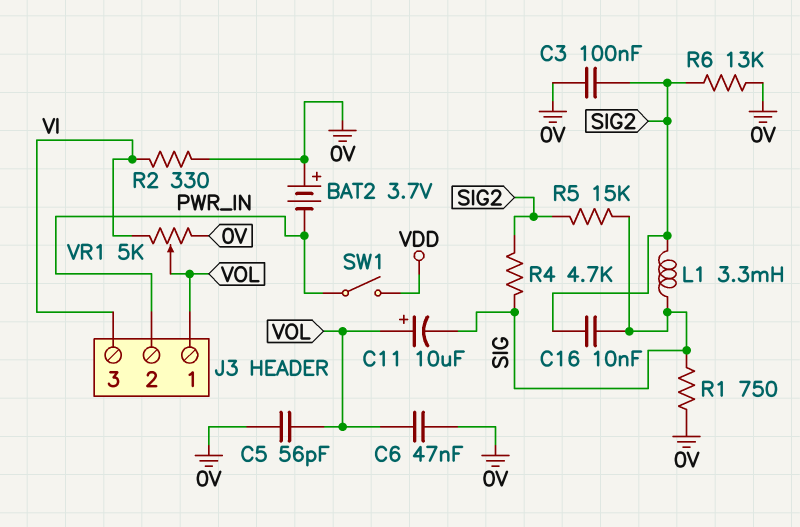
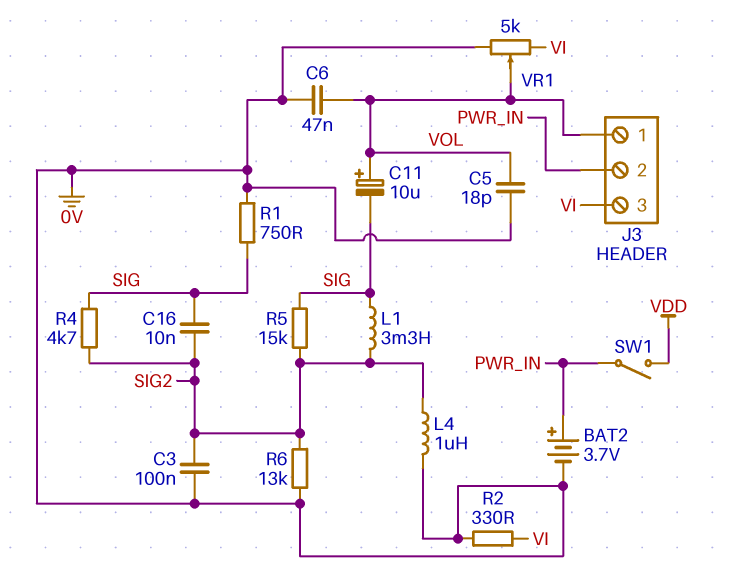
BAT2: 3.7V (plus 0V, minus PWR_IN) -> 3.7V (plus PWR_IN, minus 0V)
C5: 56pF (0V, VOL) -> 18pF (0V, VOL)
L4: none -> 1uH (0V, SIG2)

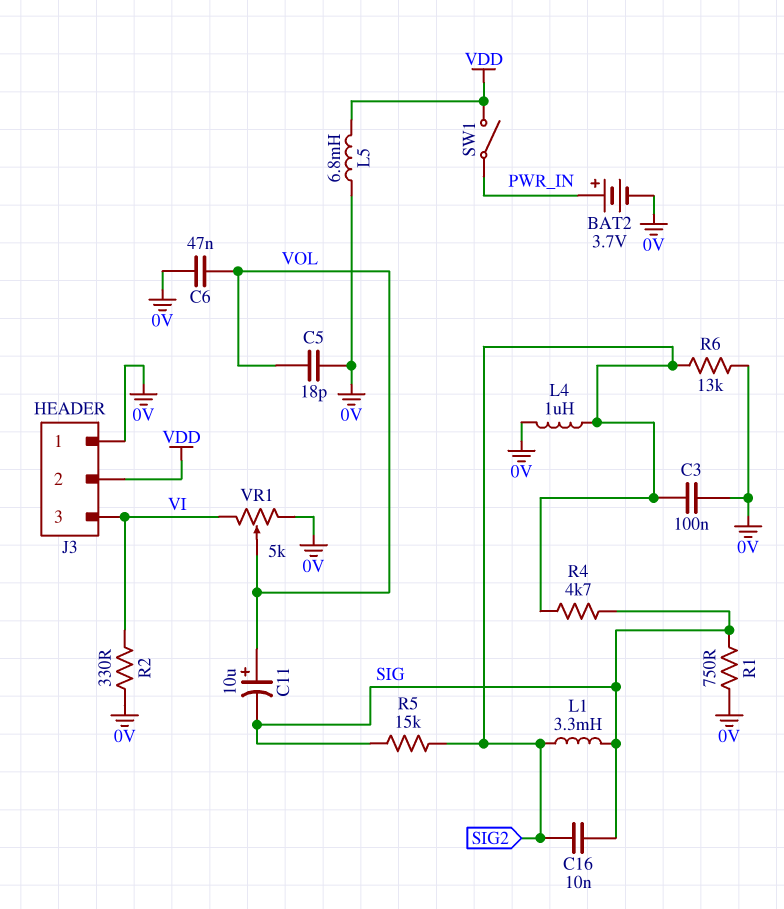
J3 pin 1: VOL -> 0V
J3 pin 2: PWR_IN -> VDD
L5: none -> 6.8mH (0V, VDD)

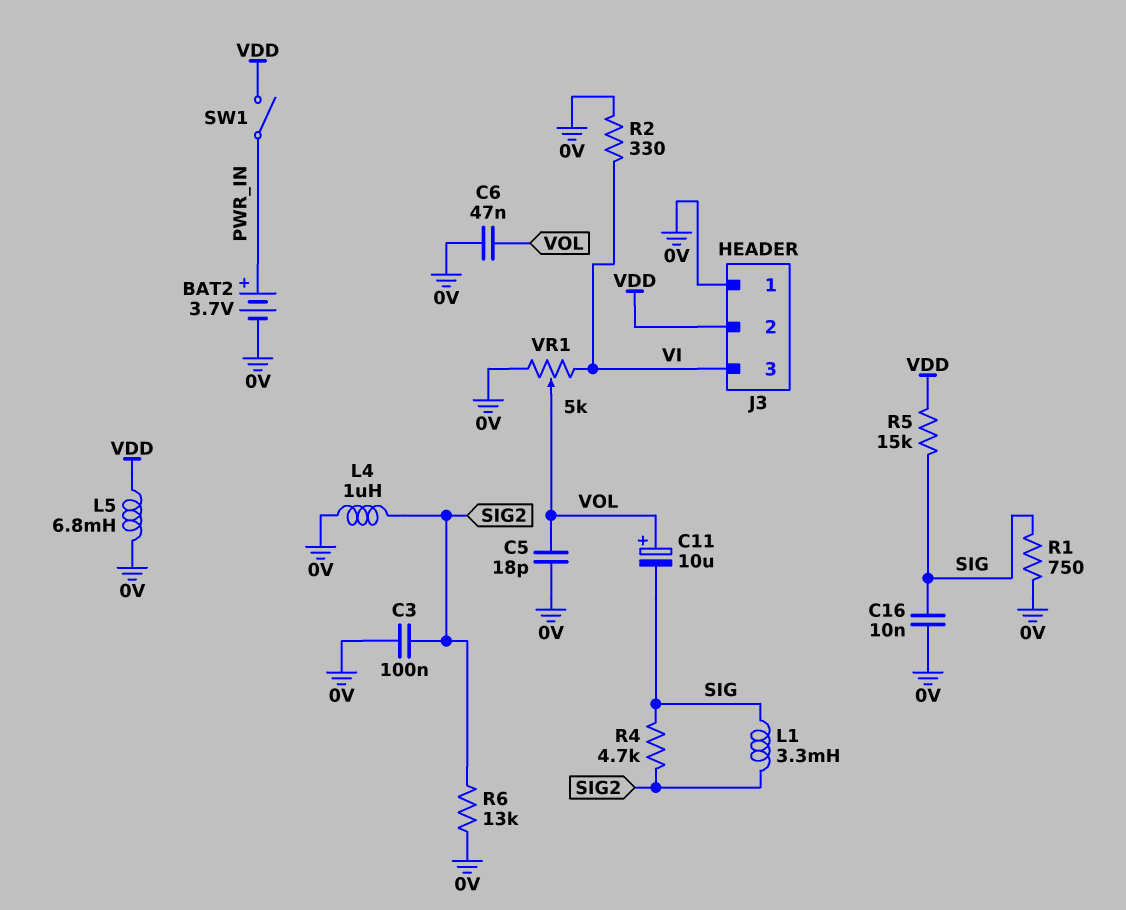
C16: 10nF (SIG, SIG2) -> 10nF (0V, SIG)
R5: 15k (SIG, SIG2) -> 15k (SIG, VDD)

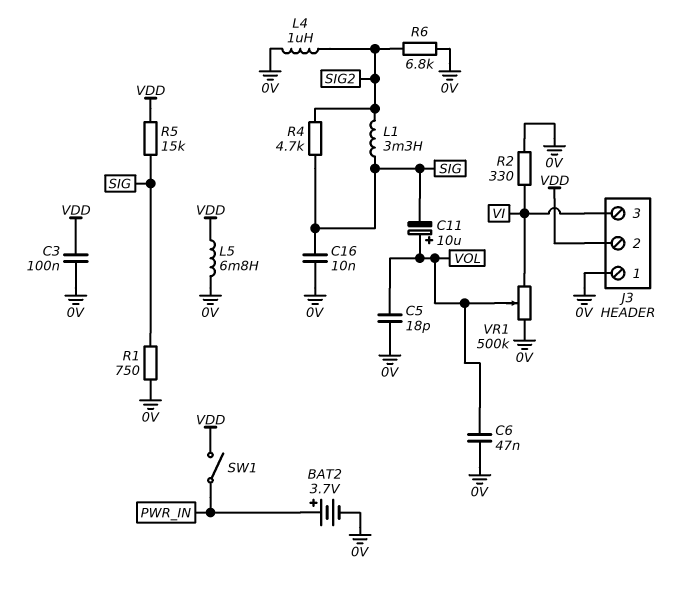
C3: 100nF (0V, SIG2) -> 100nF (0V, VDD)
R6: 13k (0V, SIG2) -> 6.8k (0V, SIG2)
VR1: 5k (0V, VI, wiper VOL) -> 500k (0V, VI, wiper VOL)

